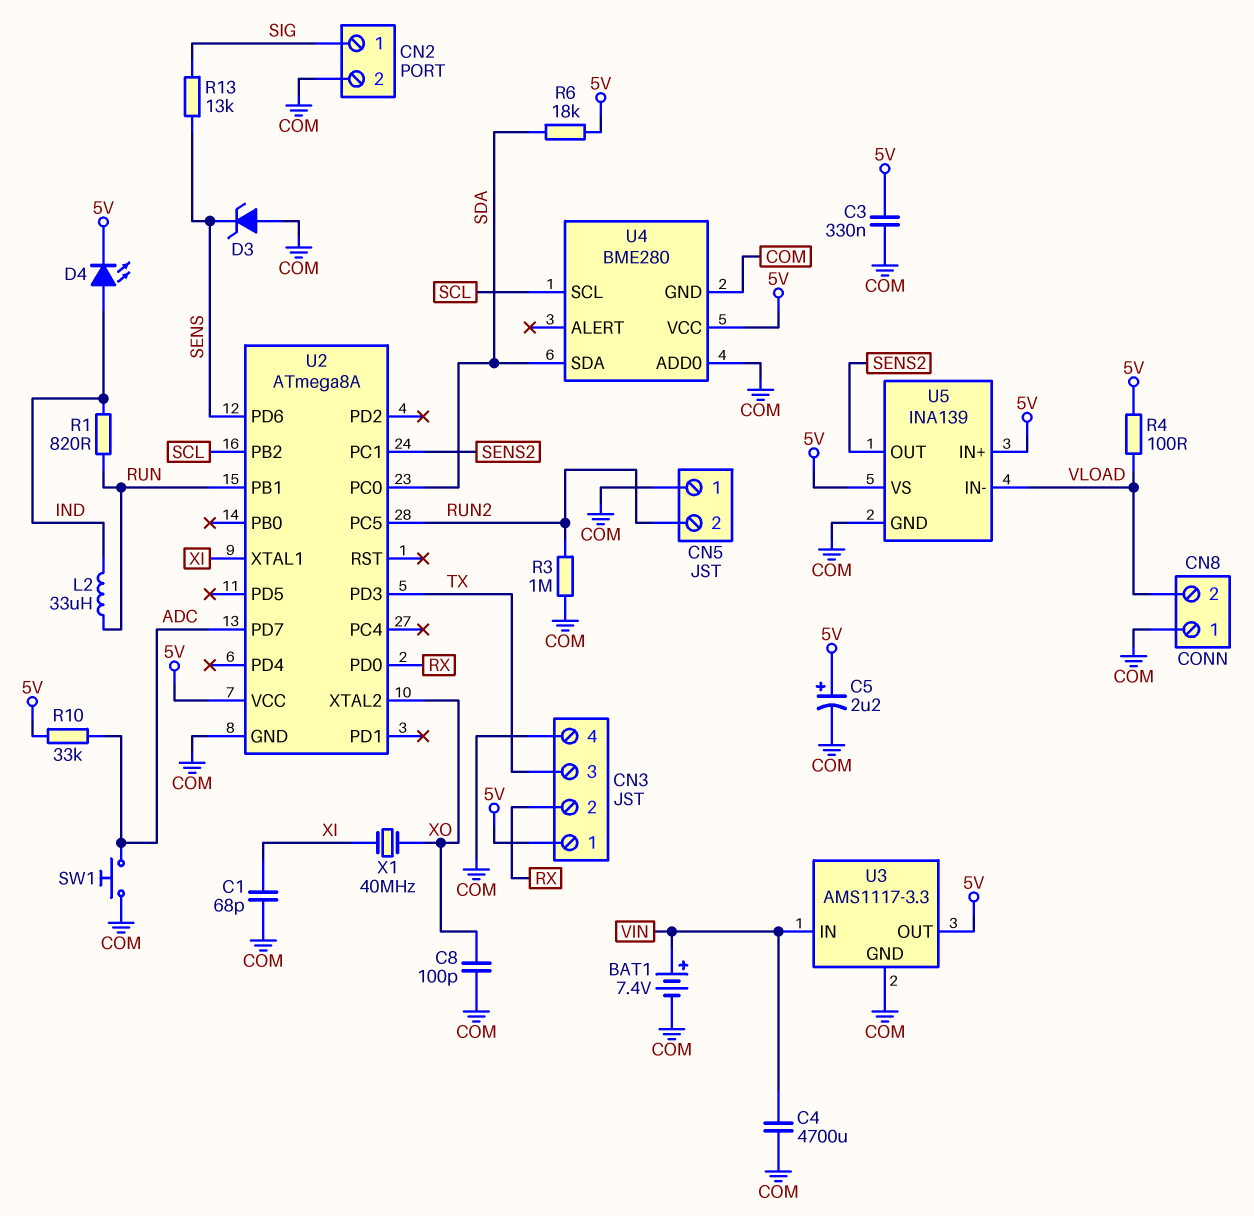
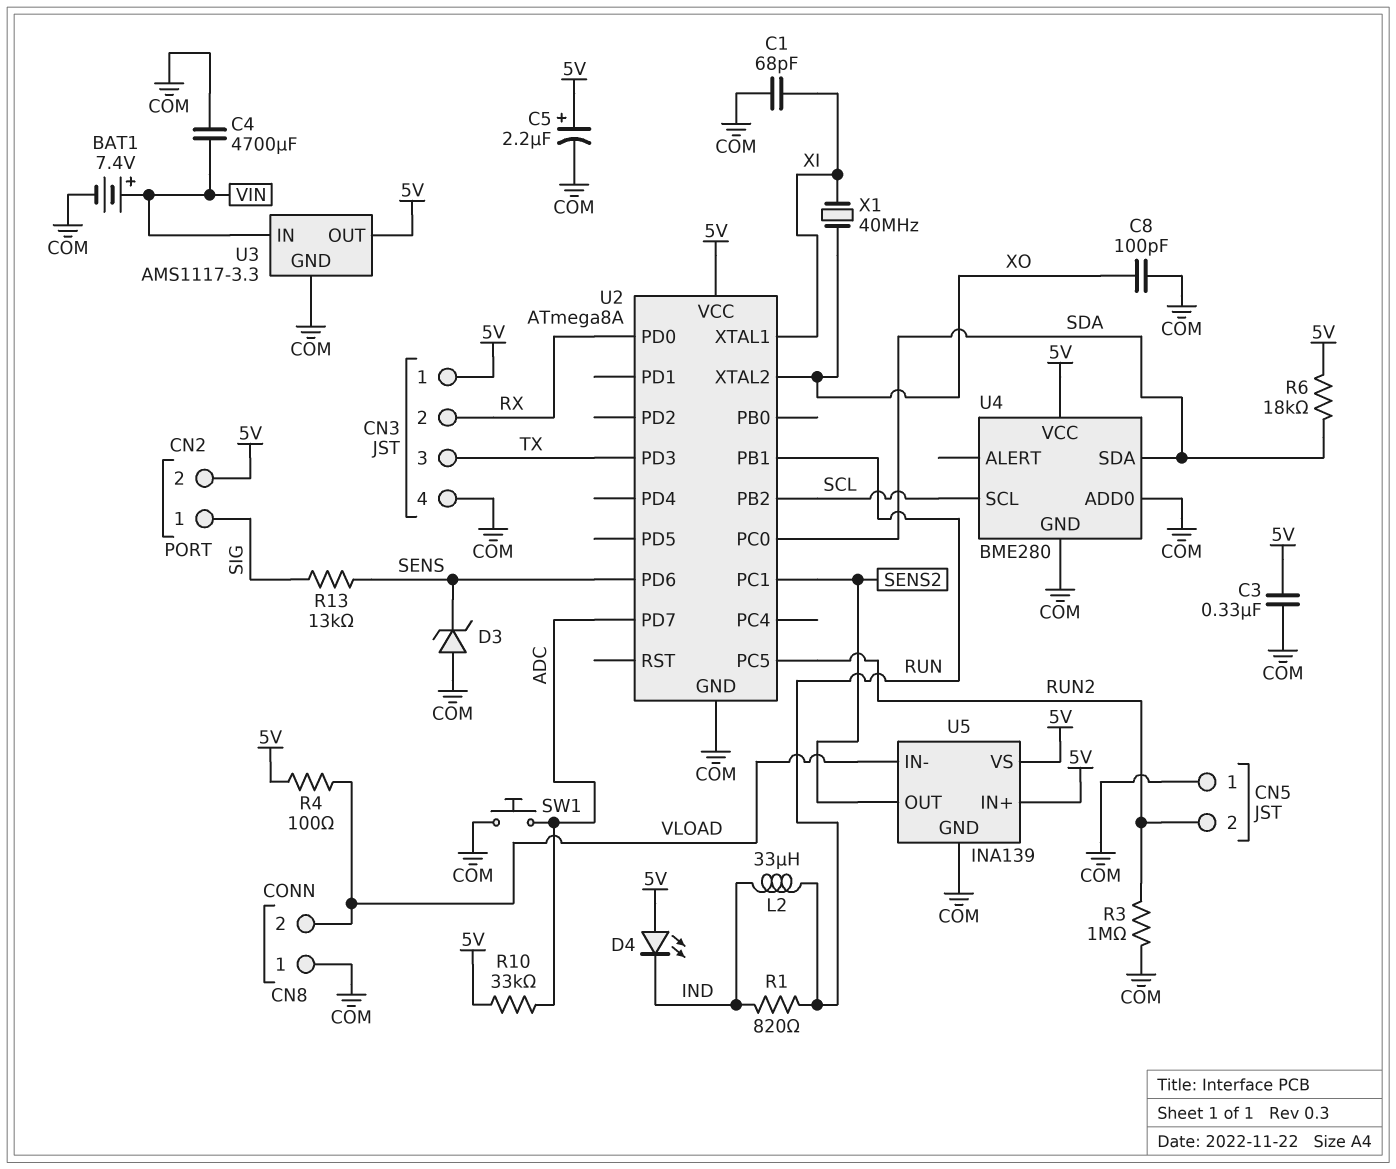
CN2 pin 2: COM -> 5V
D4: LED (A IND, K 5V) -> LED (A 5V, K IND)

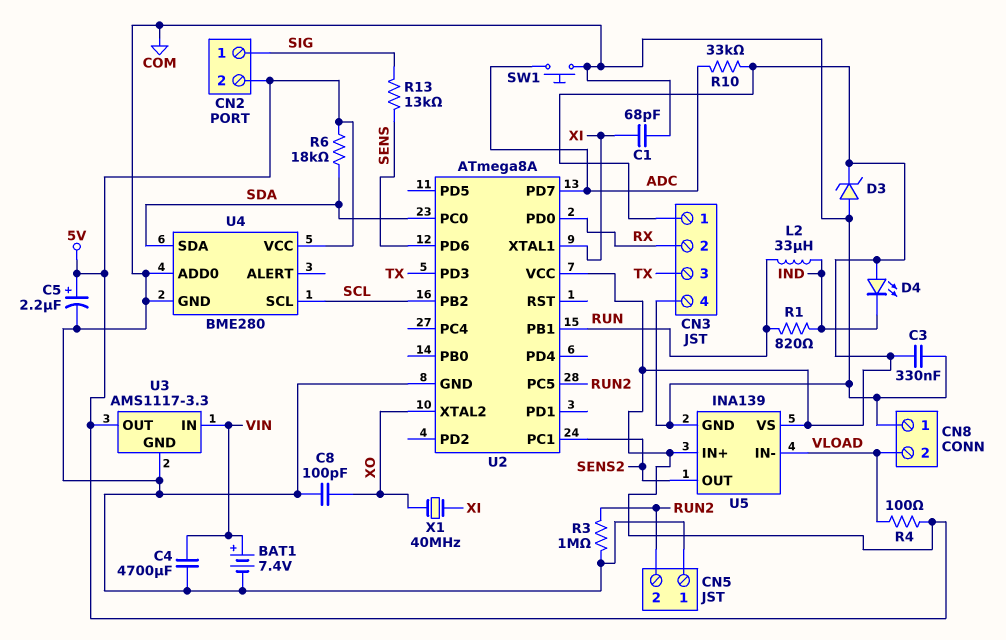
D3: zener (A COM, K SENS) -> zener (A COM, K 5V)

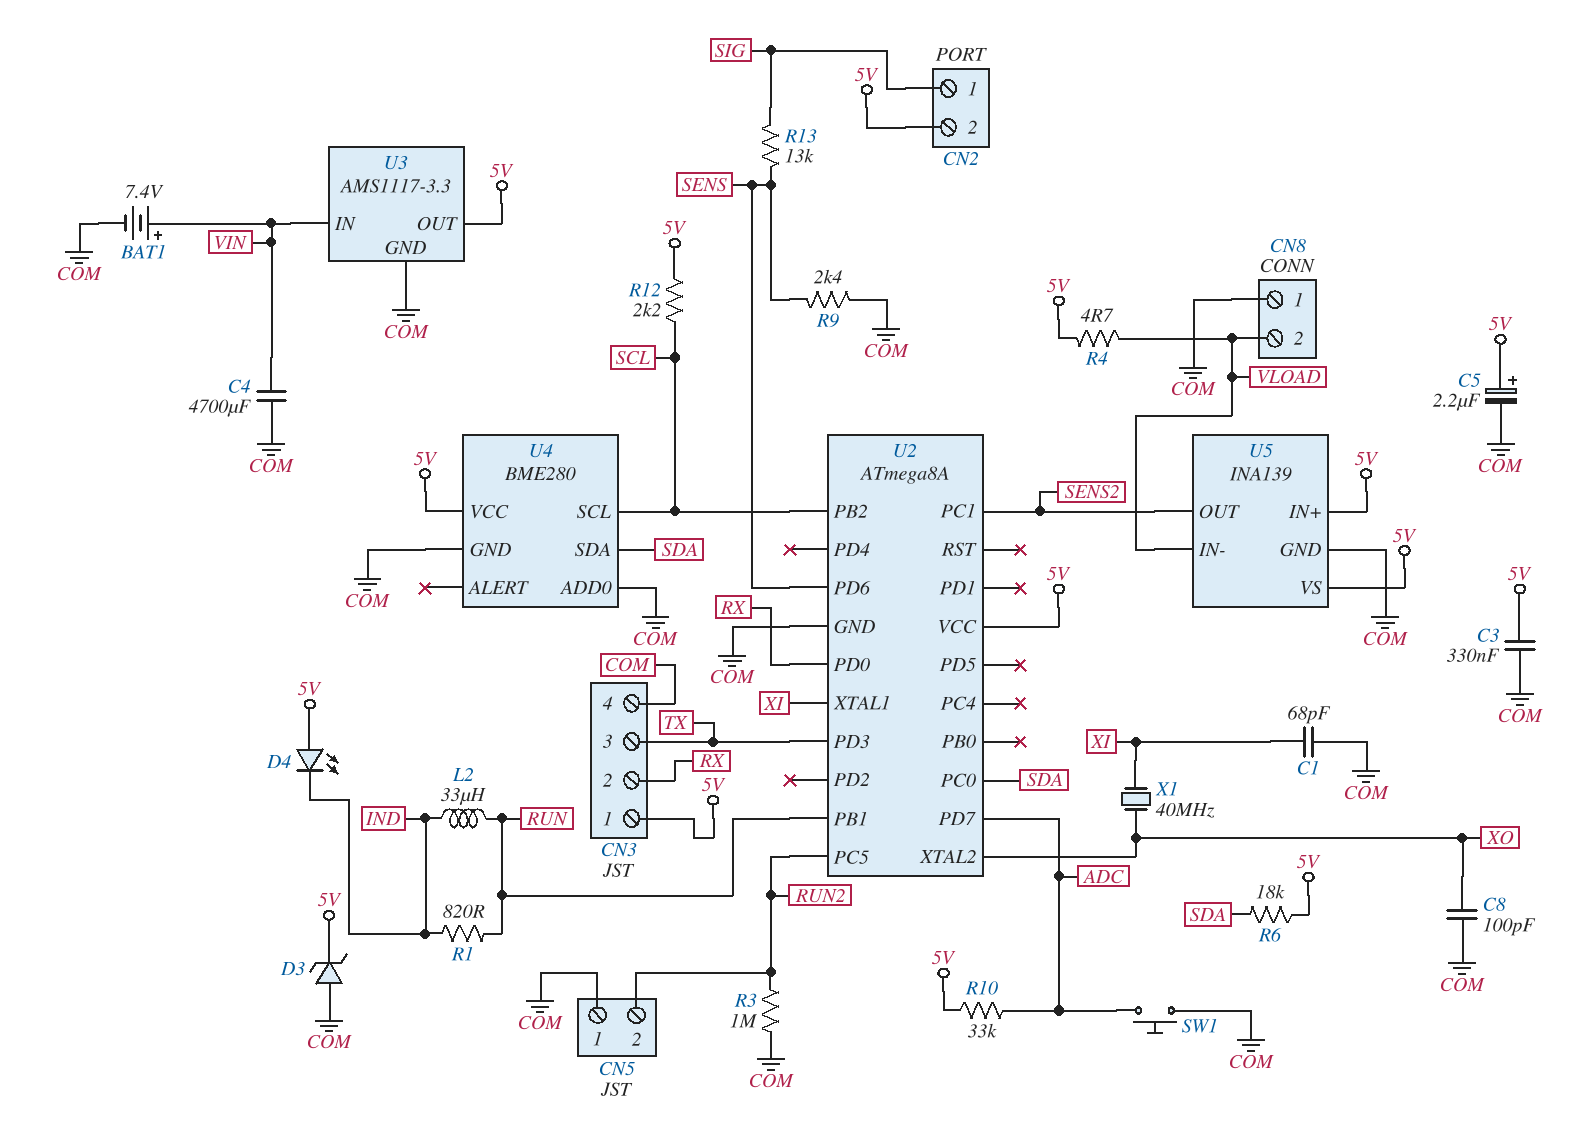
R4: 100 (5V, VLOAD) -> 4.7 (5V, VLOAD)
R9: none -> 2.4k (COM, SENS)
R12: none -> 2.2k (5V, SCL)

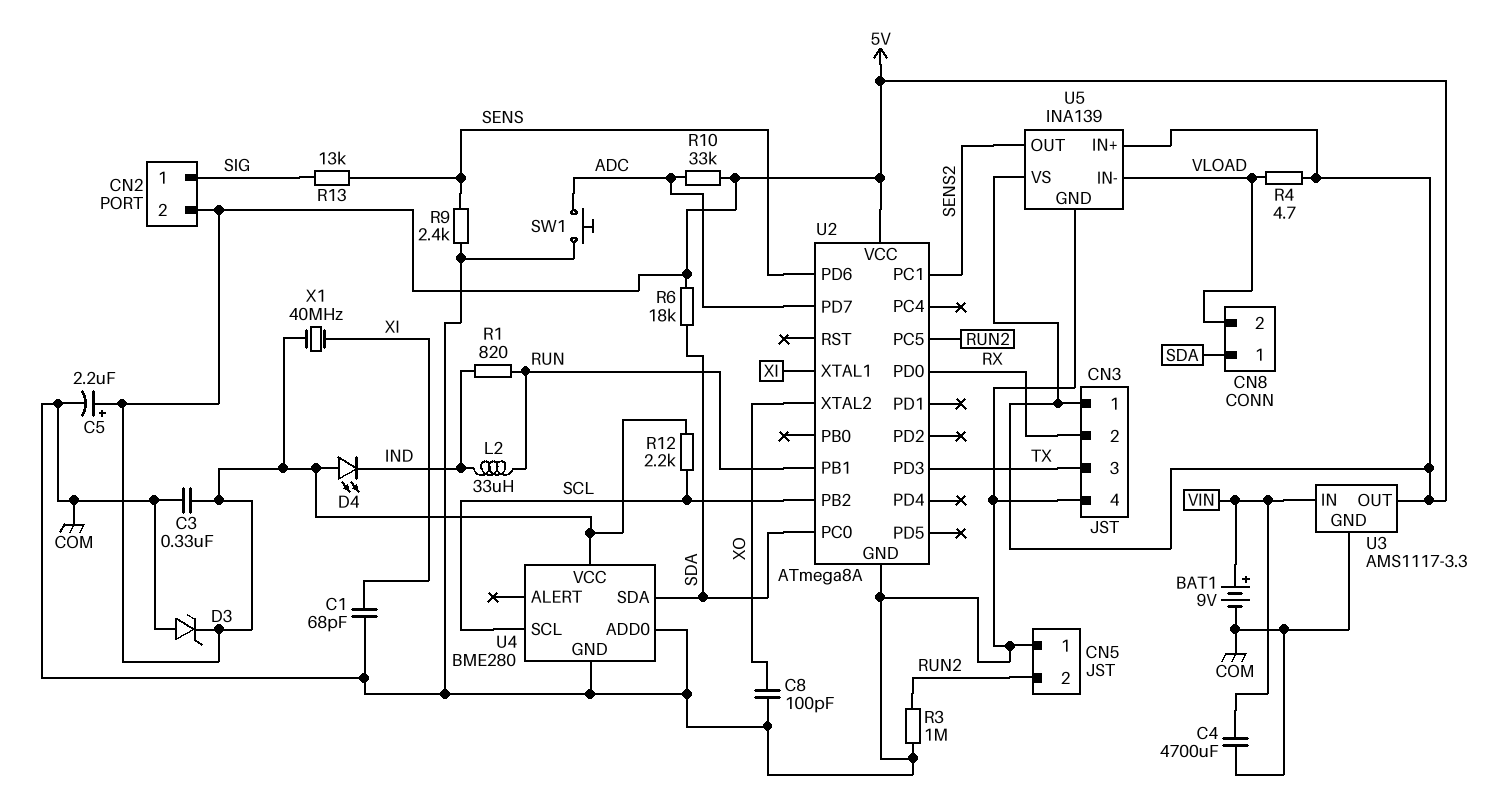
BAT1: 7.4V (plus VIN, minus COM) -> 9V (plus VIN, minus COM)
CN8 pin 1: COM -> SDA
X1: 40MHz (XI, XO) -> 40MHz (5V, XI)

